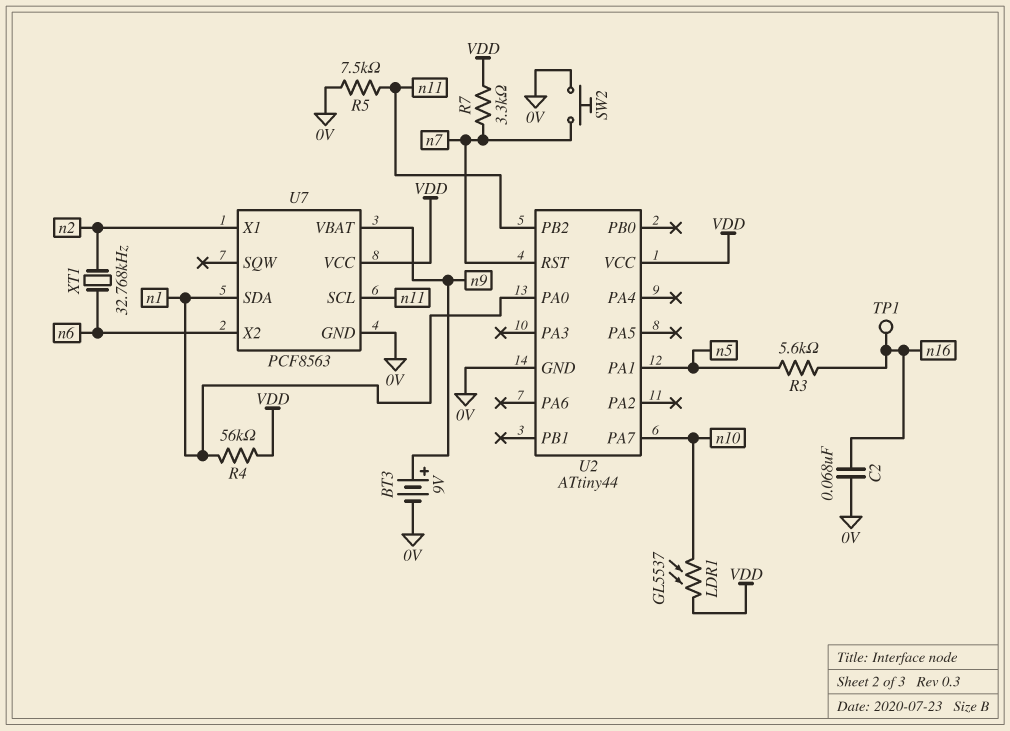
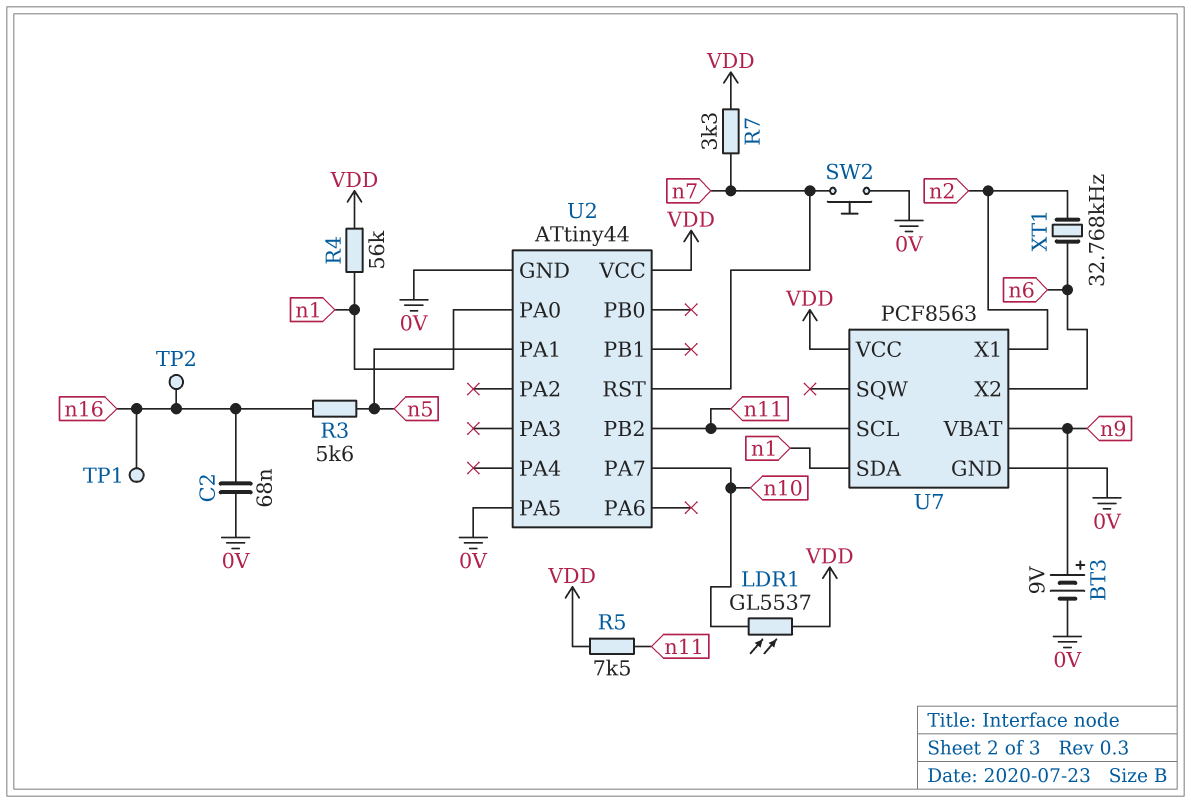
R5: 7.5k (0V, n11) -> 7.5k (VDD, n11)
TP2: none -> test point (n16)
U2 pin PA5: none -> 0V

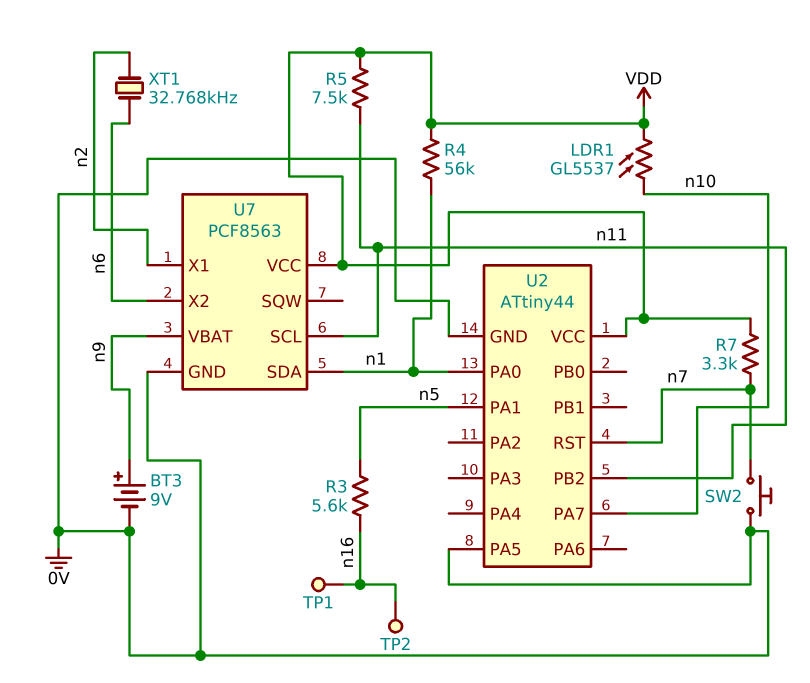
C2: 68nF (0V, n16) -> none

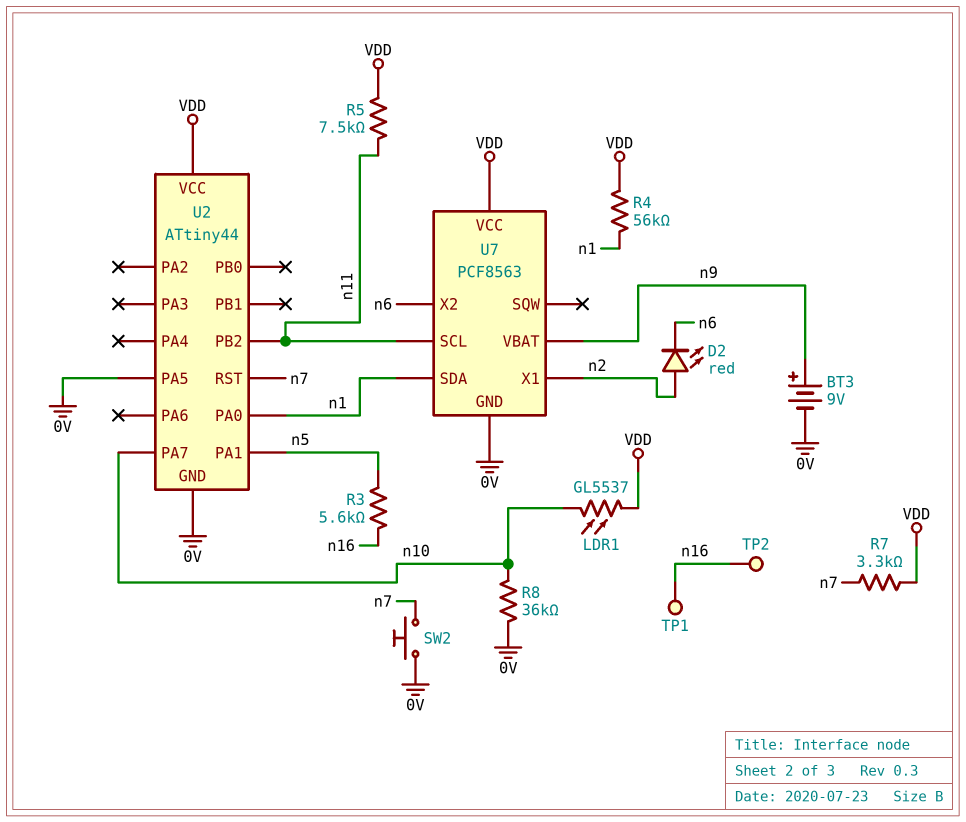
D2: none -> LED red (A n2, K n6)
R8: none -> 36k (0V, n10)
XT1: 32.768kHz (n2, n6) -> none

